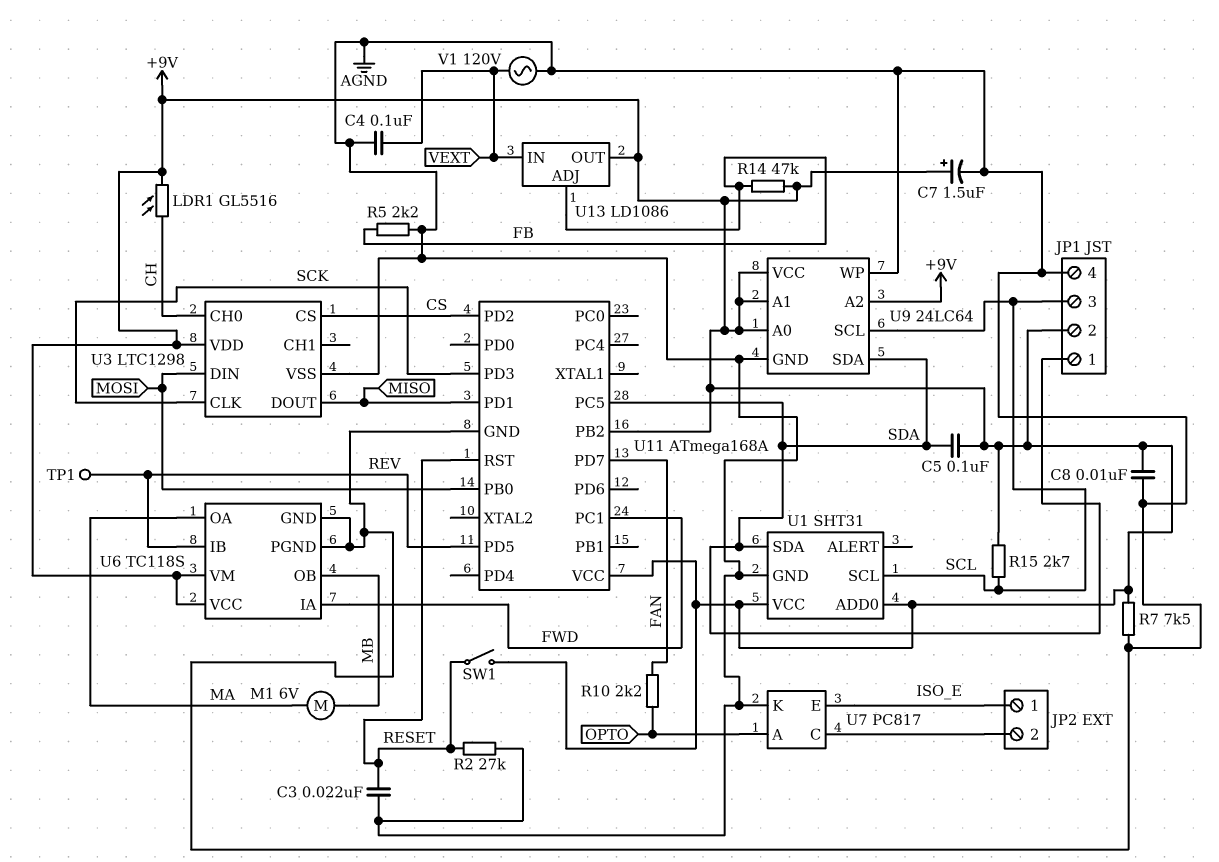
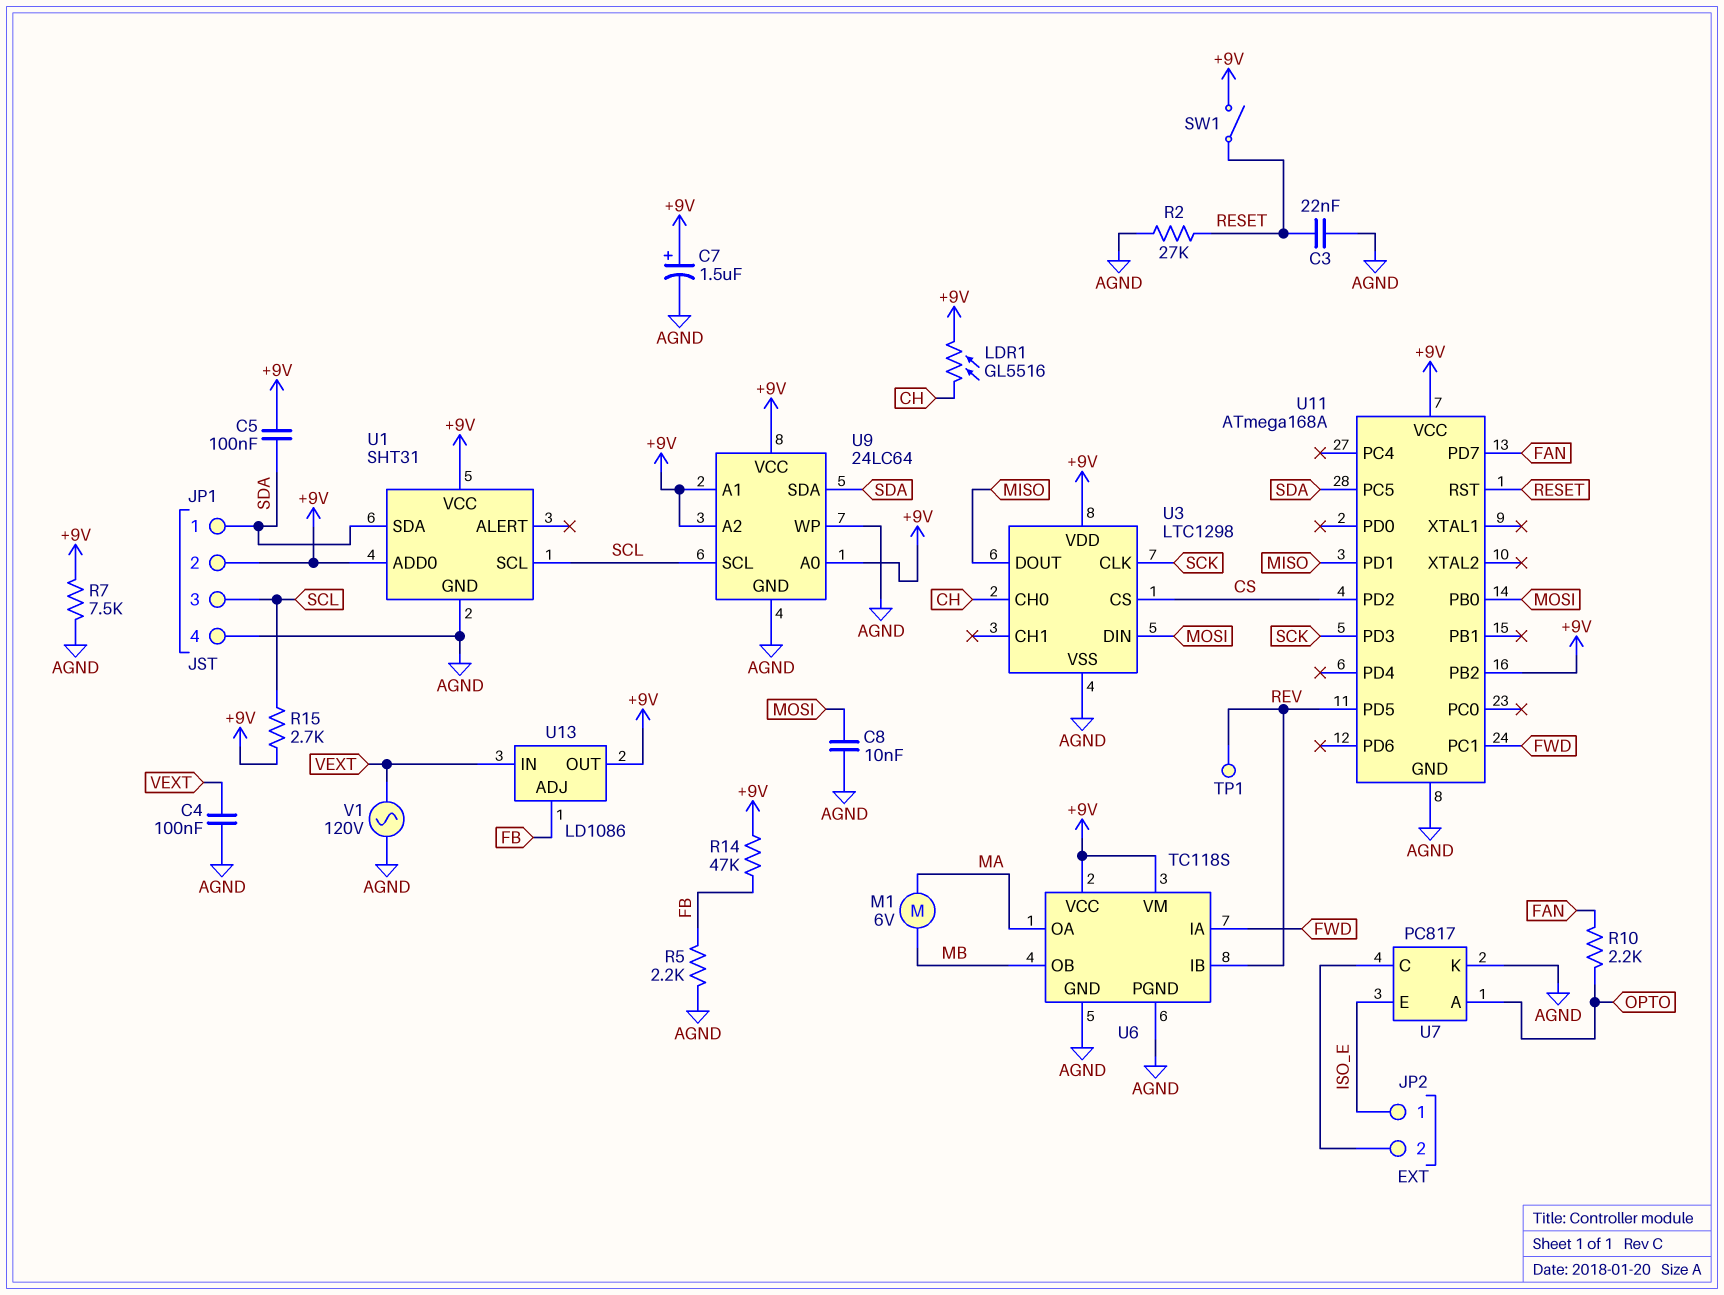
C8: 10nF (+9V, AGND) -> 10nF (AGND, MOSI)

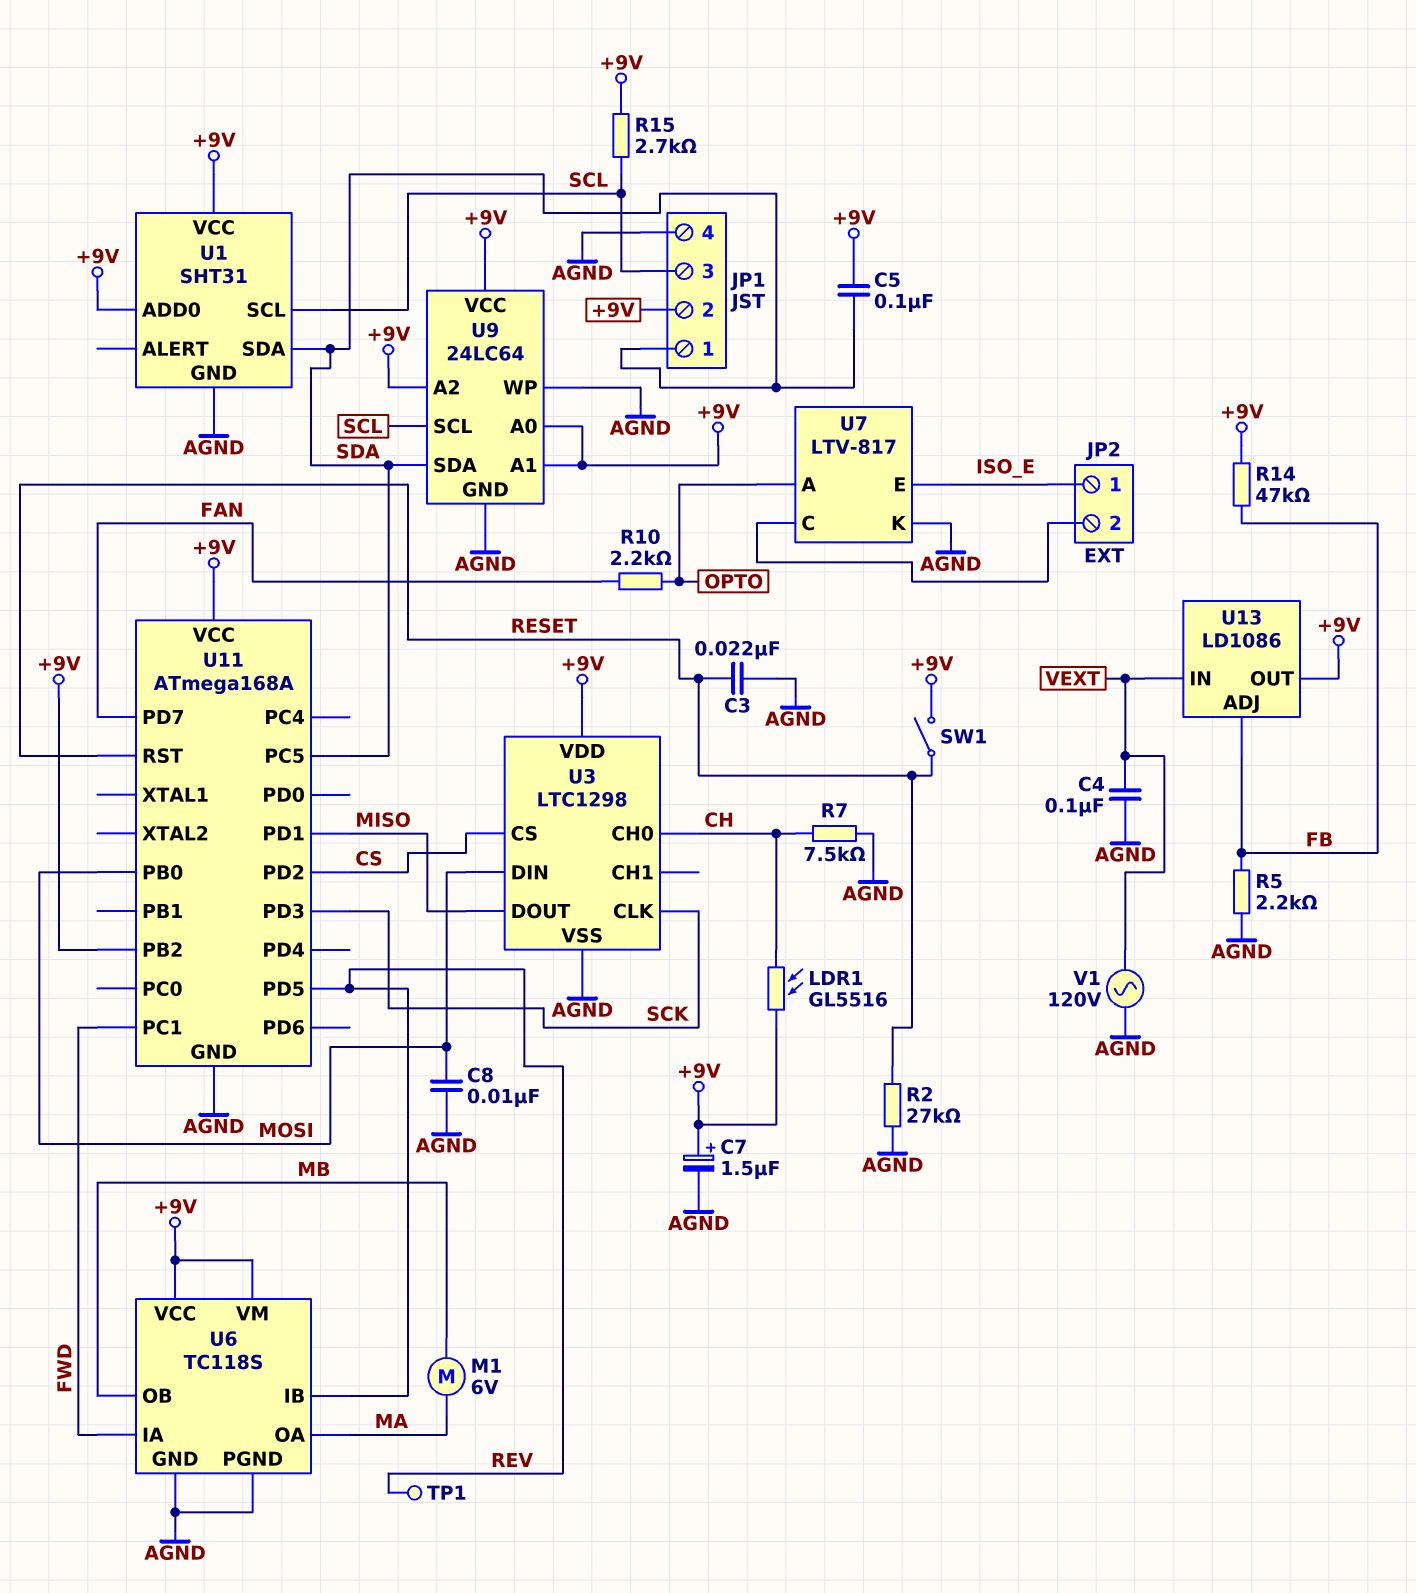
R7: 7.5k (+9V, AGND) -> 7.5k (AGND, CH)
U7: PC817 -> LTV-817

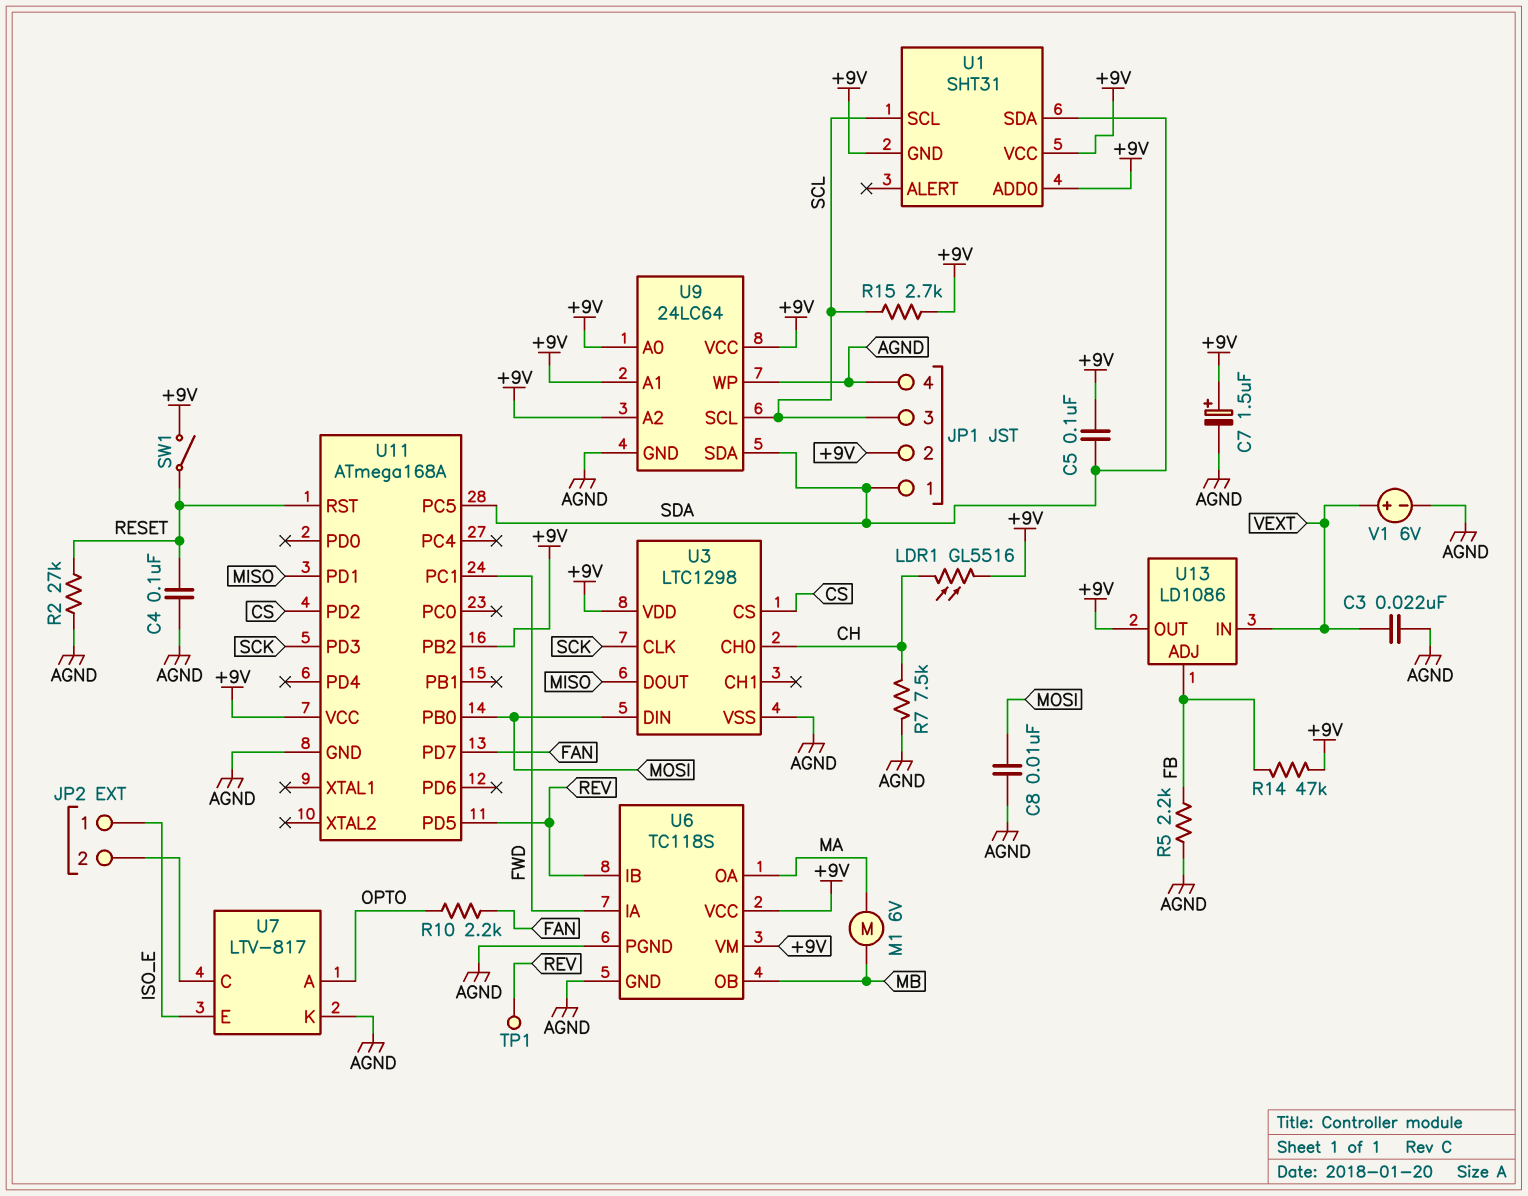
C3: 22nF (AGND, RESET) -> 22nF (AGND, VEXT)
C4: 100nF (AGND, VEXT) -> 100nF (AGND, RESET)
U1 pin GND: AGND -> +9V
V1: AC 120V (AGND, VEXT) -> 6V (plus VEXT, minus AGND)

